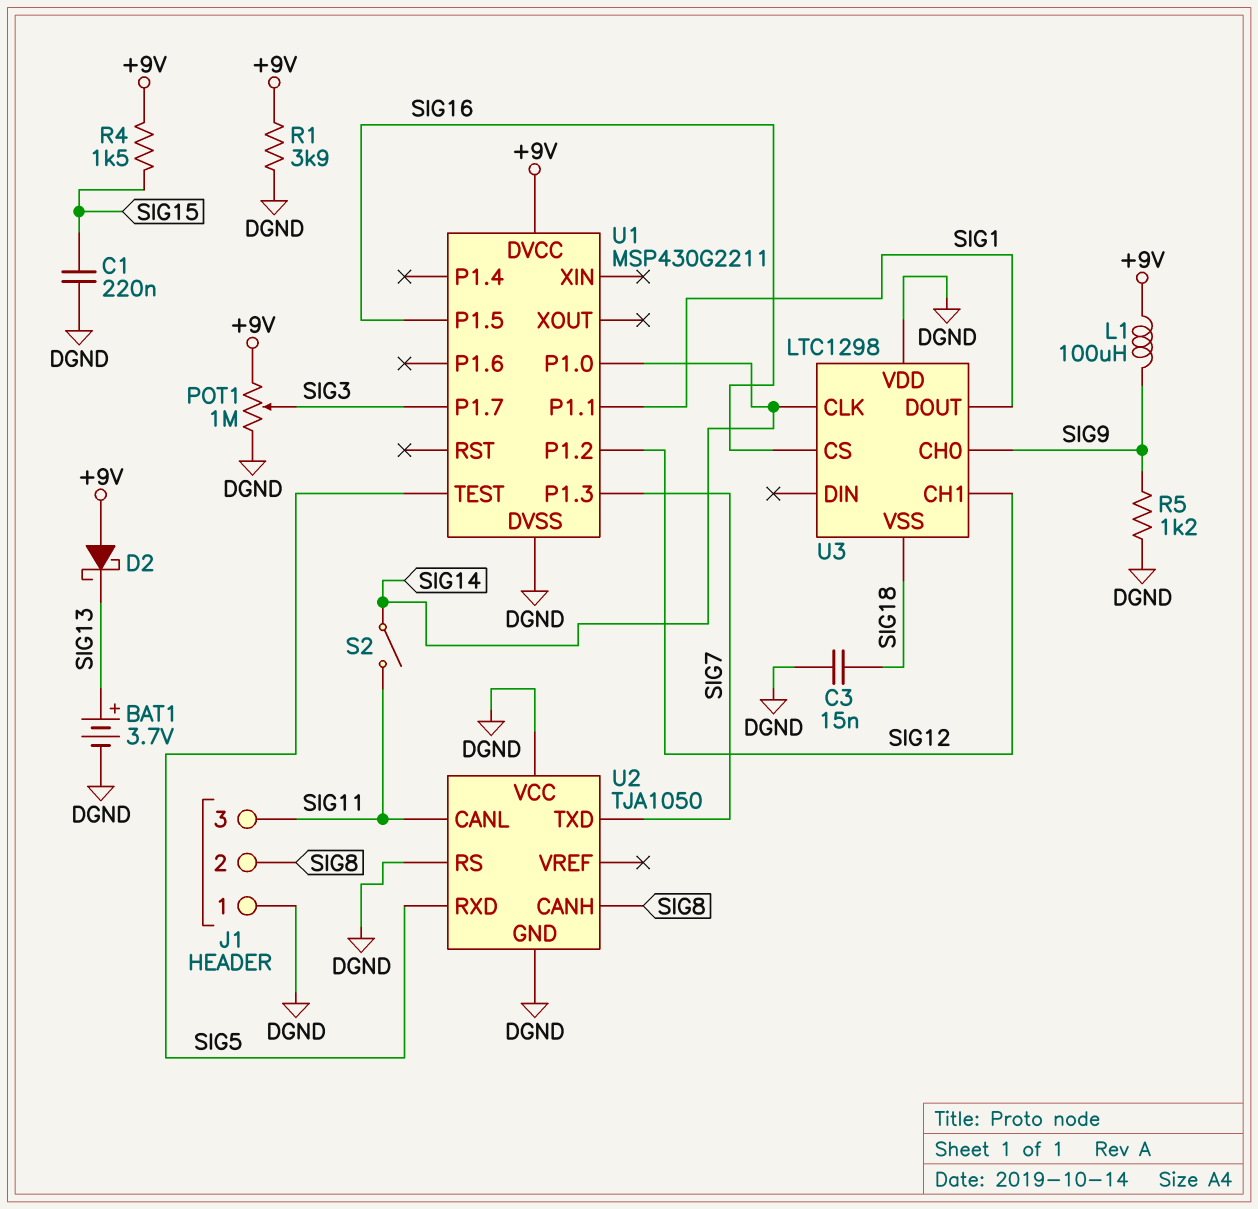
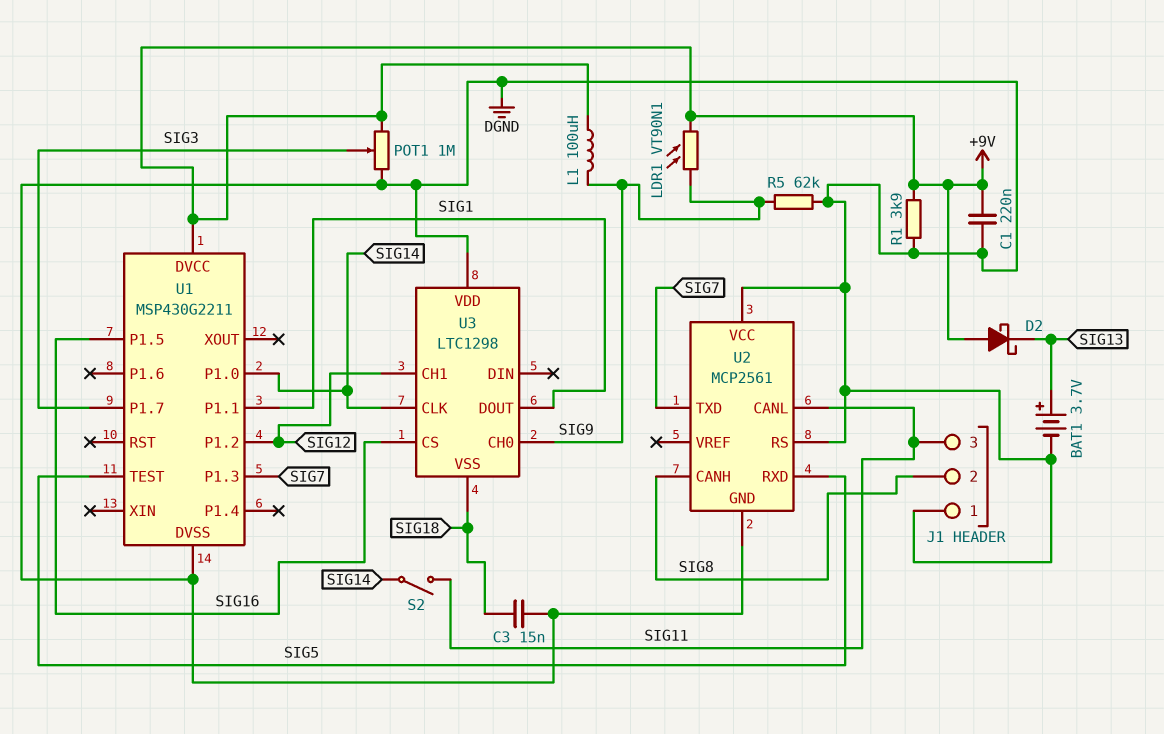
C1: 220nF (DGND, SIG15) -> 220nF (+9V, DGND)
LDR1: none -> VT90N1 (+9V, SIG9)
R4: 1.5k (+9V, SIG15) -> none
R5: 1.2k (DGND, SIG9) -> 62k (DGND, SIG9)
U2: TJA1050 -> MCP2561

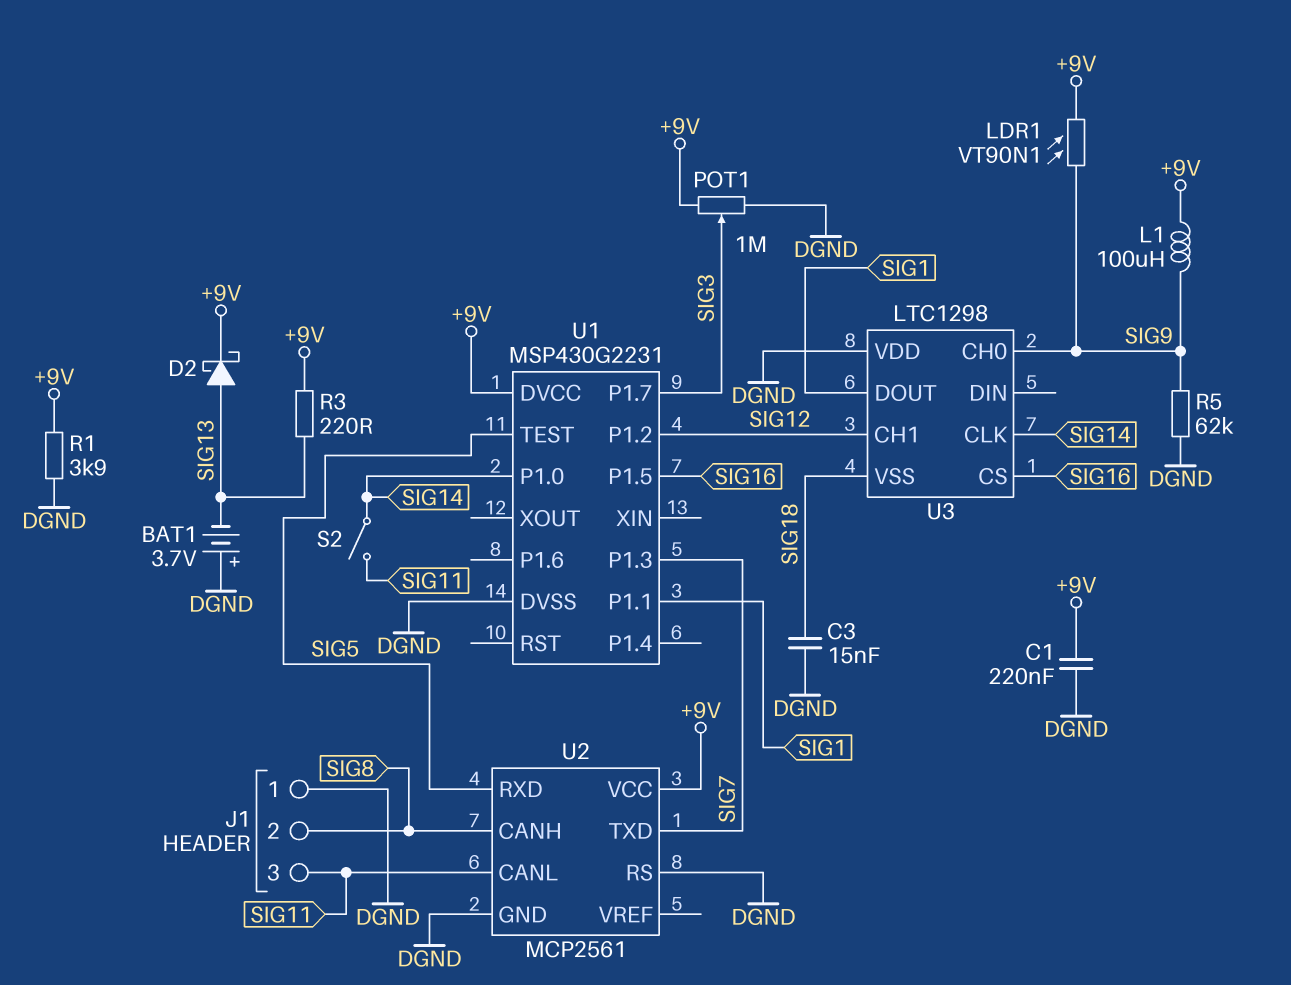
BAT1: 3.7V (plus SIG13, minus DGND) -> 3.7V (plus DGND, minus SIG13)
D2: schottky (A +9V, K SIG13) -> schottky (A SIG13, K +9V)
R3: none -> 220 (+9V, SIG13)
U1: MSP430G2211 -> MSP430G2231
U2 pin VCC: DGND -> +9V

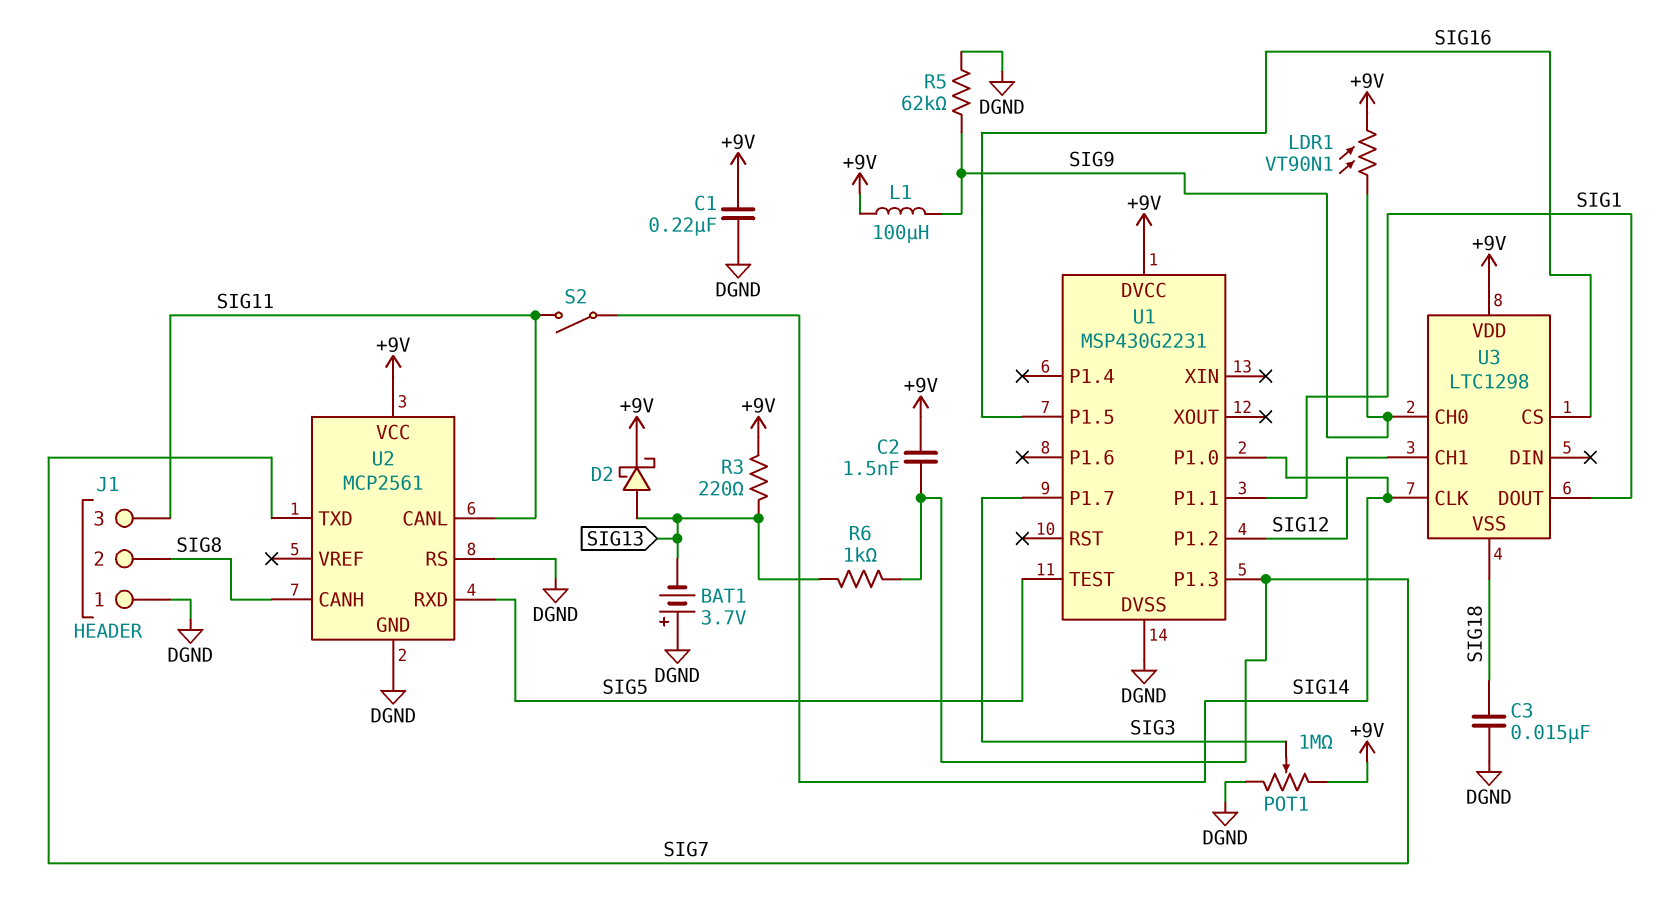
C2: none -> 1.5nF (+9V, SIG7)
R1: 3.9k (+9V, DGND) -> none
R6: none -> 1k (SIG7, SIG13)
U3 pin VDD: DGND -> +9V

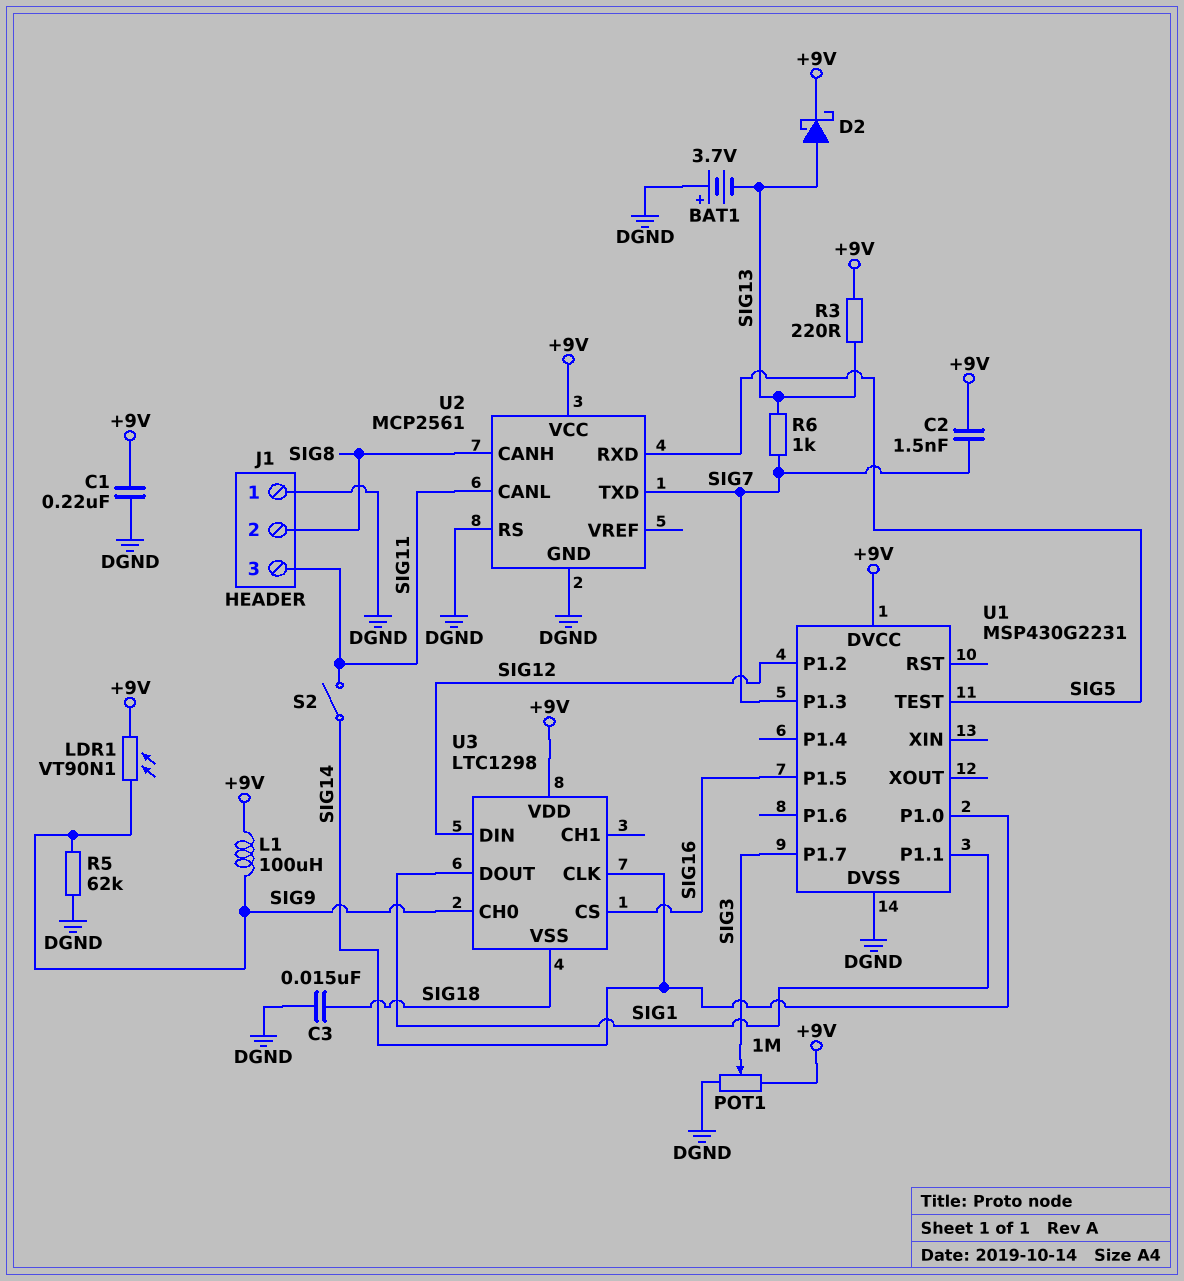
U3 pin CH1: SIG12 -> none
U3 pin DIN: none -> SIG12

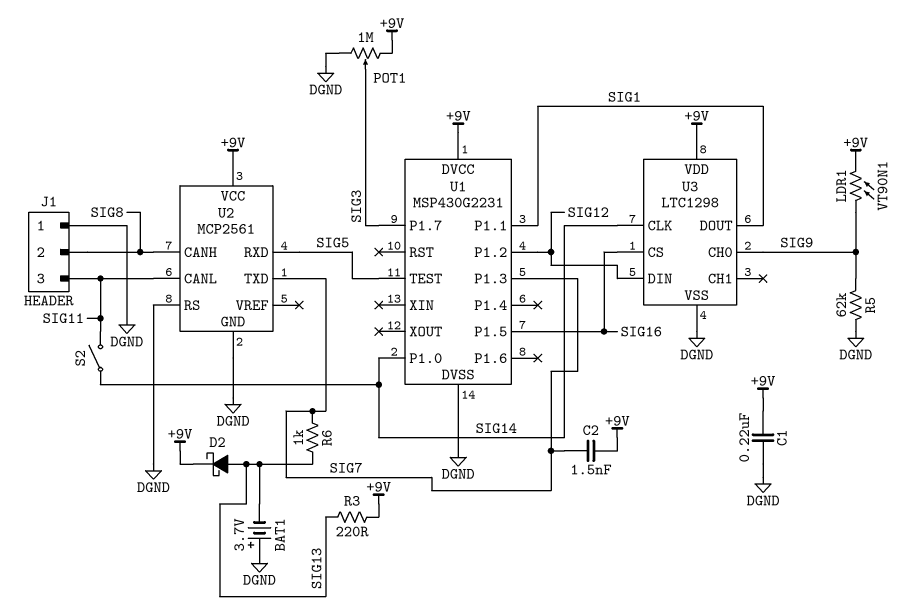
C3: 15nF (DGND, SIG18) -> none
L1: 100uH (+9V, SIG9) -> none
U3 pin VSS: SIG18 -> DGND

